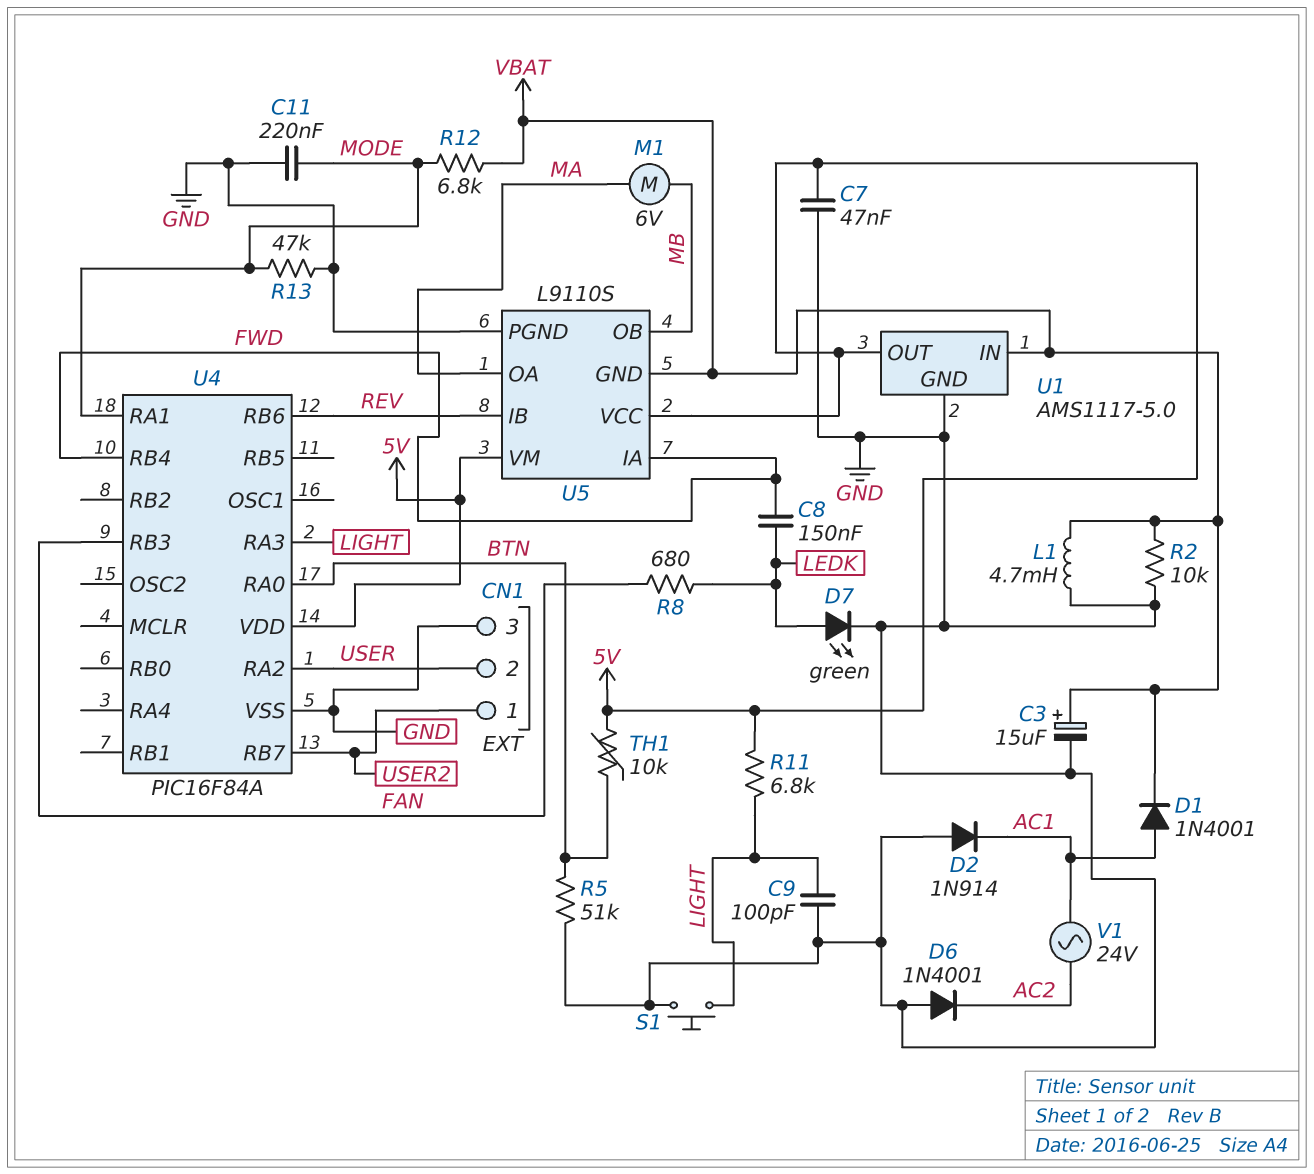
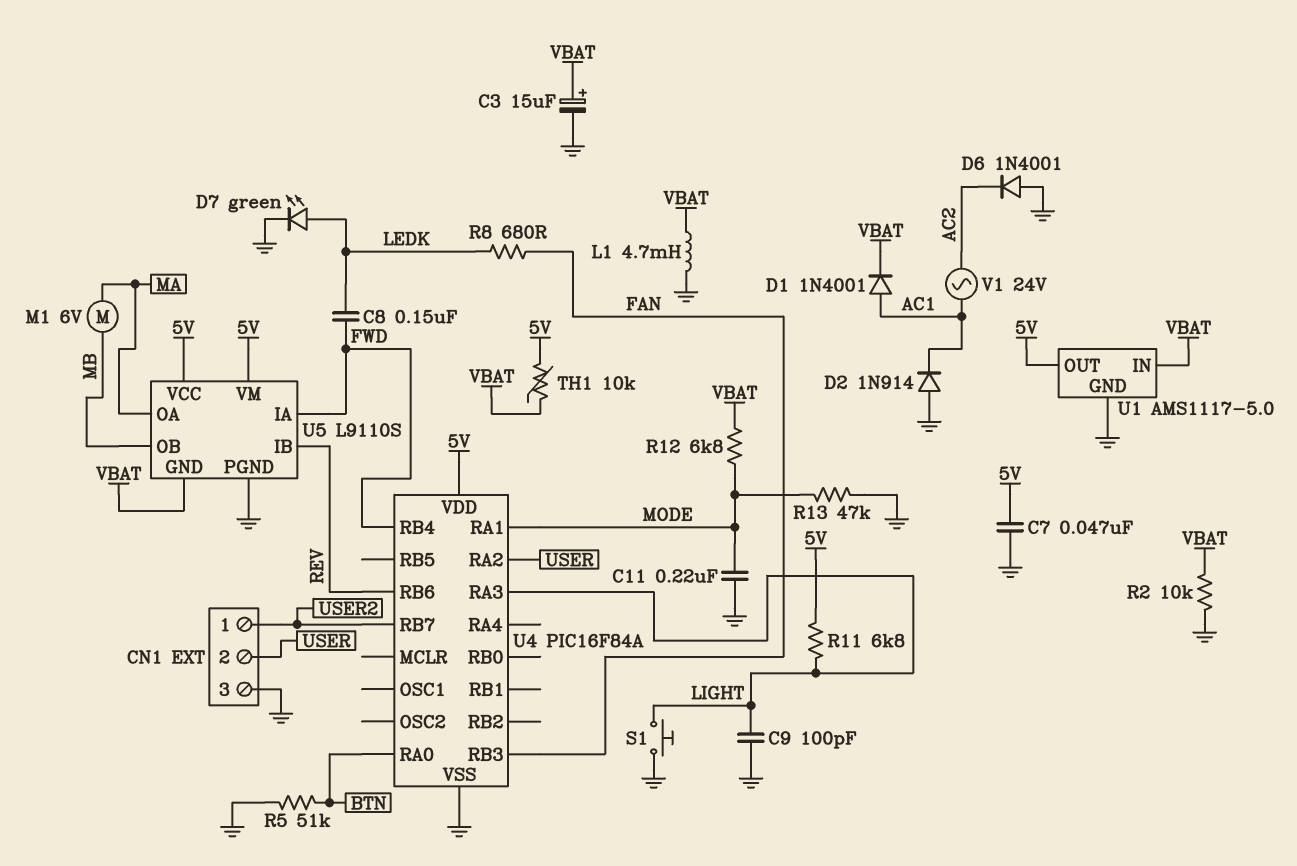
TH1: 10k (5V, BTN) -> 10k (5V, VBAT)

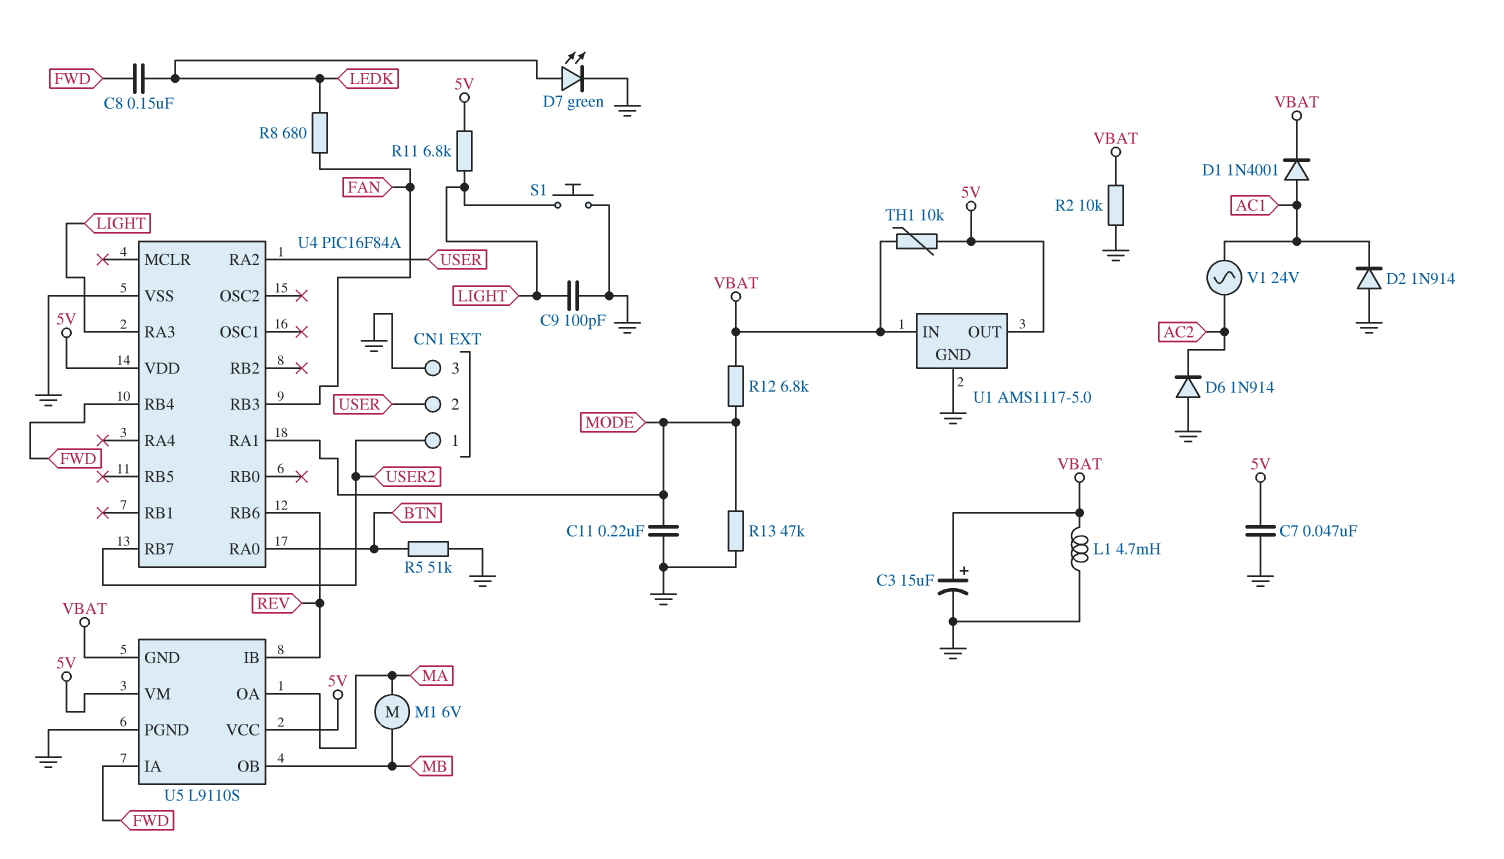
D6: diode 1N4001 (A GND, K AC2) -> diode 1N914 (A GND, K AC2)

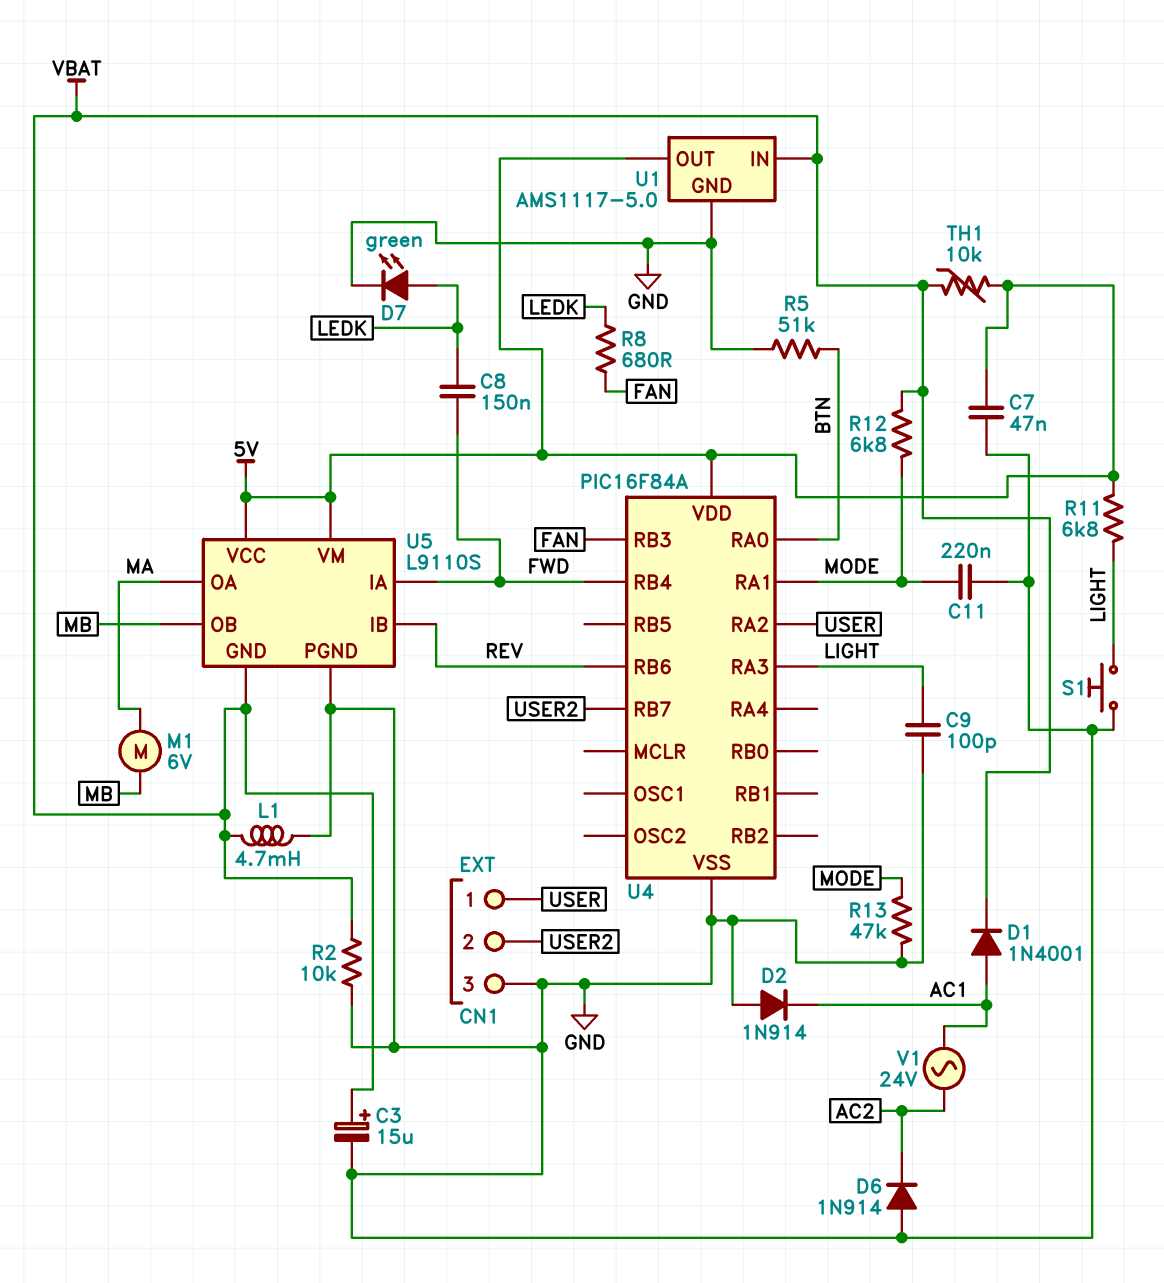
CN1 pin 1: USER2 -> USER
CN1 pin 2: USER -> USER2

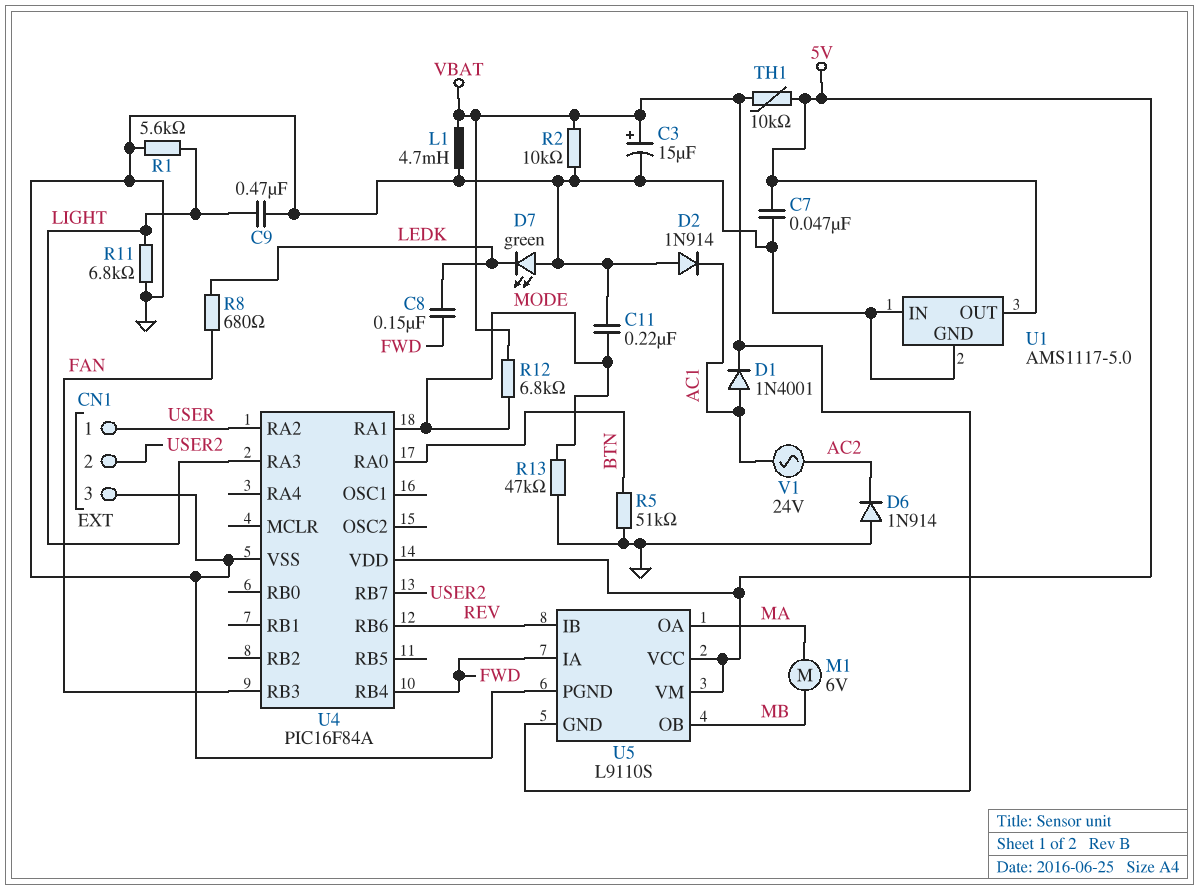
C9: 100pF (GND, LIGHT) -> 470nF (GND, LIGHT)
D7: LED green (A LEDK, K GND) -> LED green (A GND, K LEDK)
R1: none -> 5.6k (GND, LIGHT)
R11: 6.8k (5V, LIGHT) -> 6.8k (GND, LIGHT)
S1: button (GND, LIGHT) -> none
U1 pin IN: VBAT -> GND

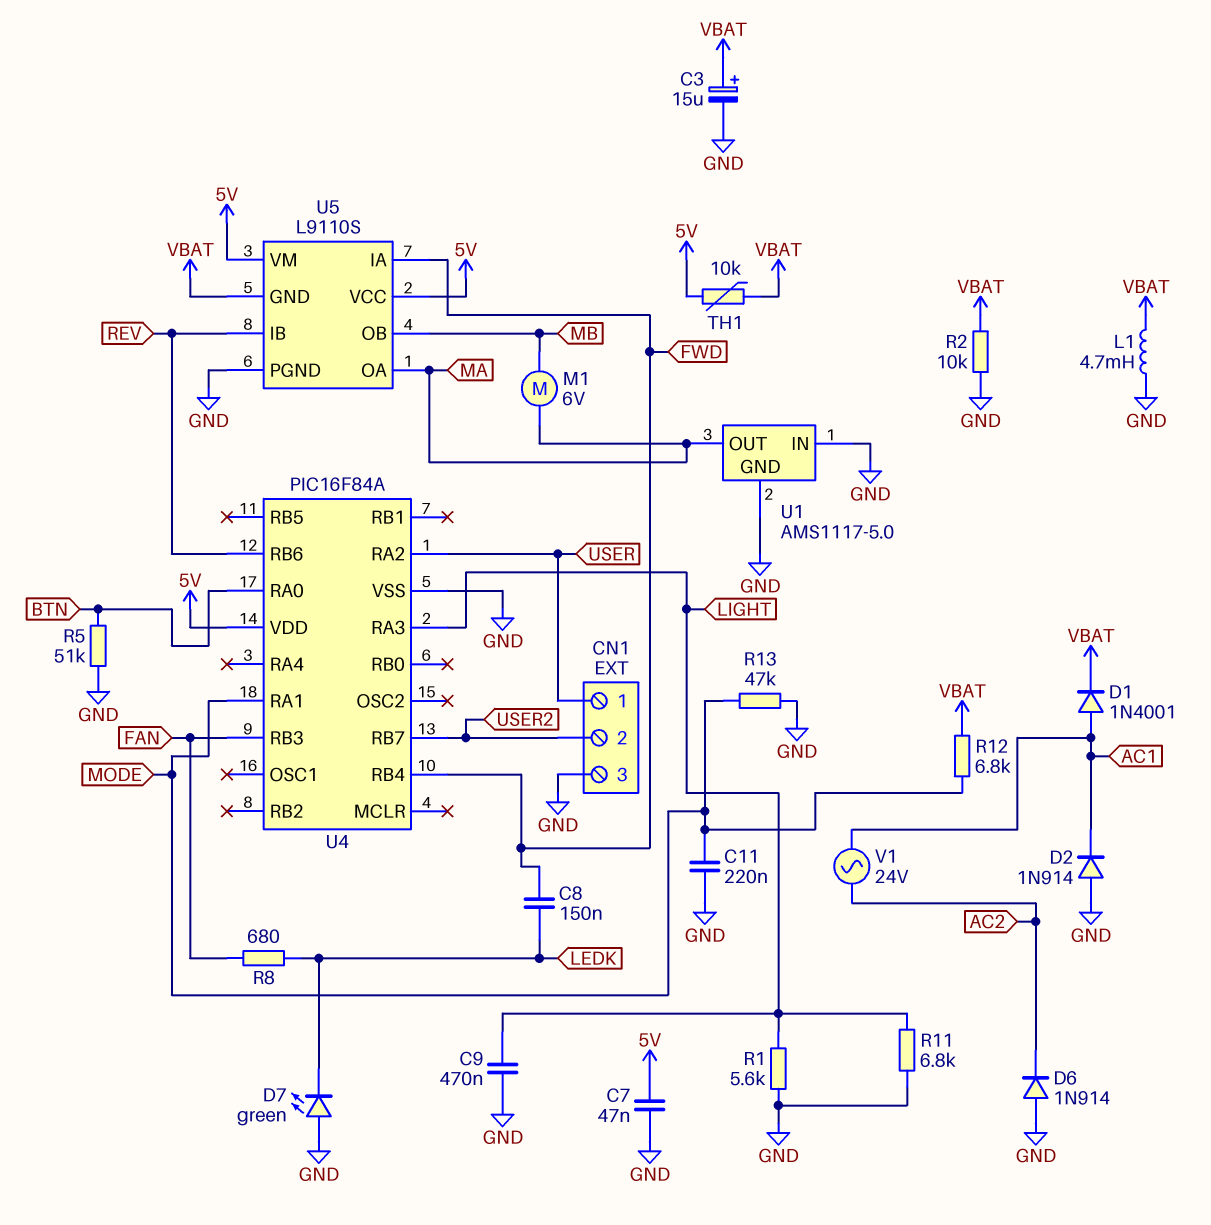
U1 pin OUT: 5V -> MA

